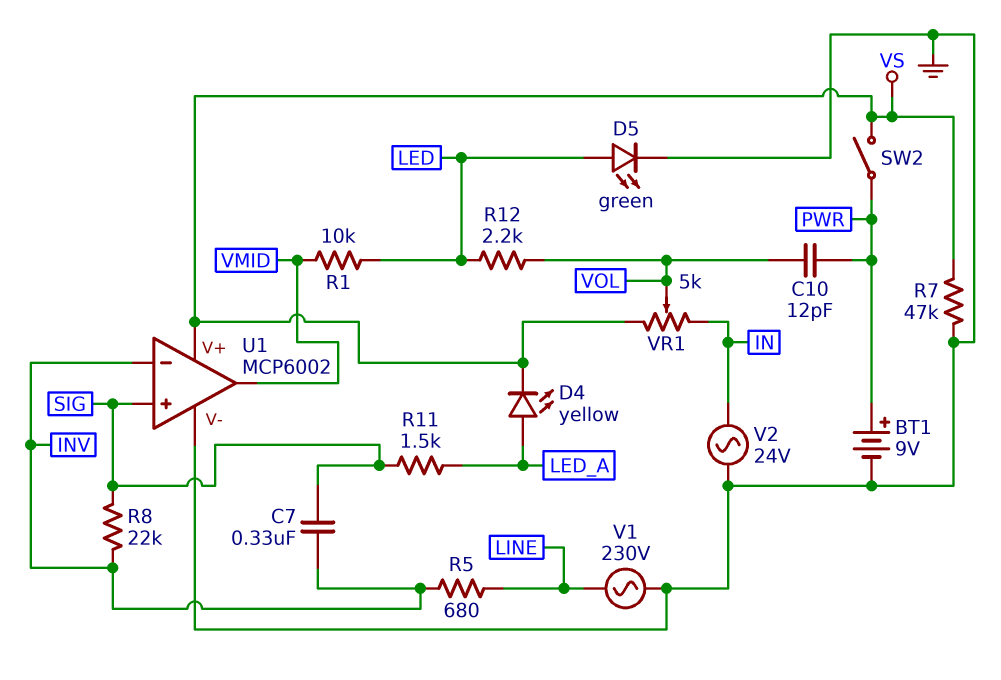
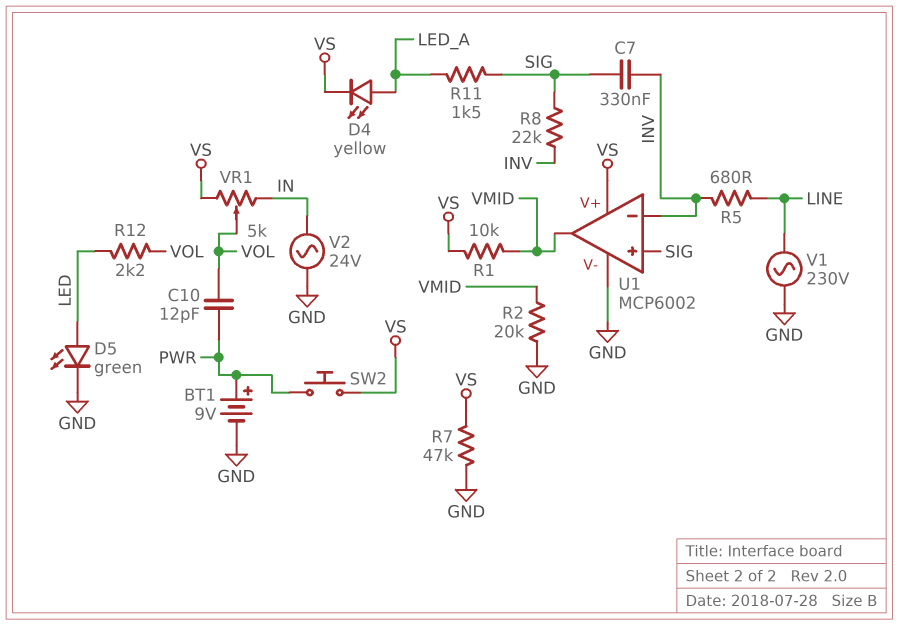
R1: 10k (LED, VMID) -> 10k (VMID, VS)
R2: none -> 20k (GND, VMID)
SW2: switch (PWR, VS) -> button (PWR, VS)

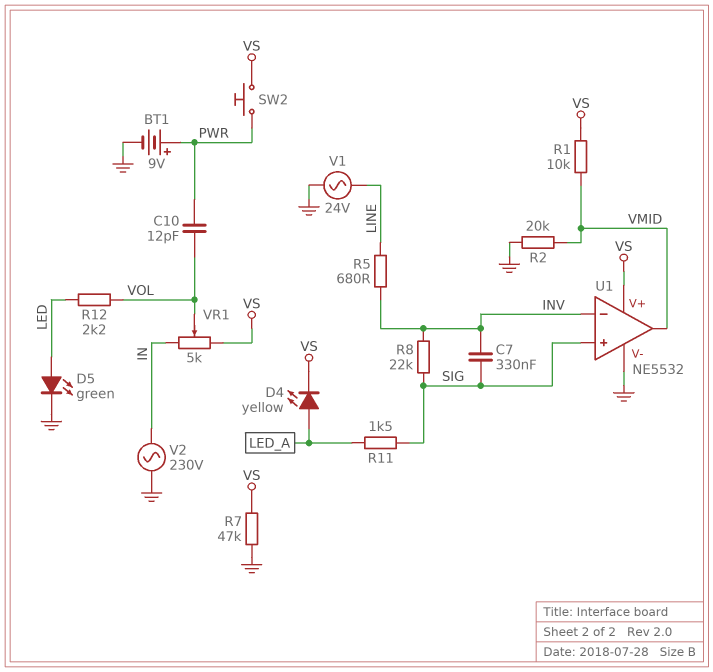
U1: MCP6002 -> NE5532
V1: AC 230V (GND, LINE) -> AC 24V (GND, LINE)
V2: AC 24V (GND, IN) -> AC 230V (GND, IN)

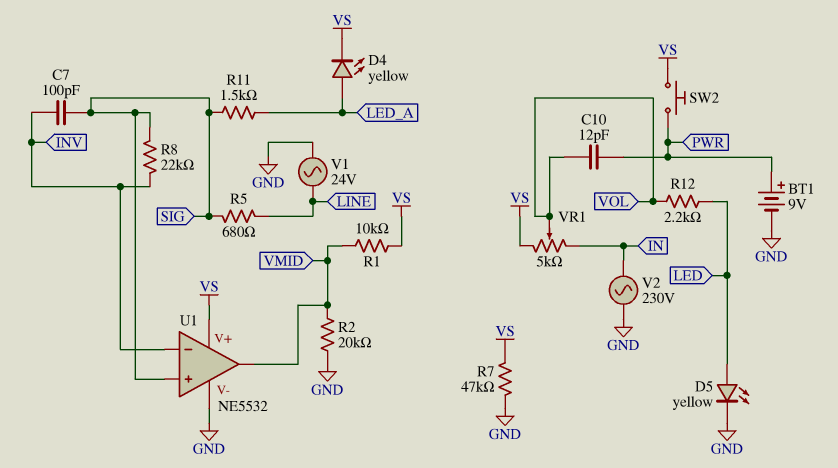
C7: 330nF (INV, SIG) -> 100pF (INV, SIG)
D5: LED green (A LED, K GND) -> LED yellow (A LED, K GND)
R5: 680 (INV, LINE) -> 680 (LINE, SIG)

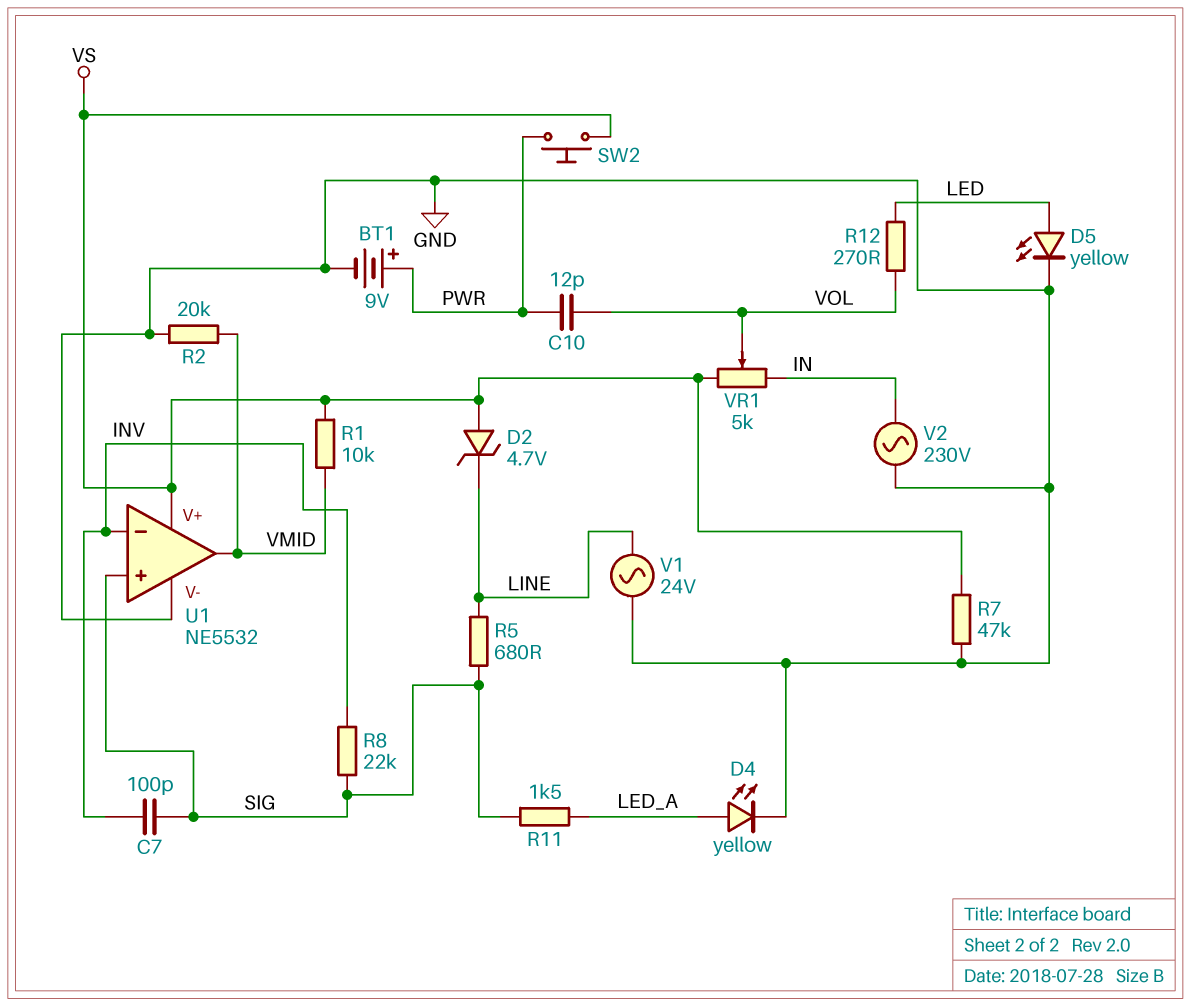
D2: none -> zener 4.7V (A VS, K LINE)
D4: LED yellow (A LED_A, K VS) -> LED yellow (A LED_A, K GND)
R12: 2.2k (LED, VOL) -> 270 (LED, VOL)

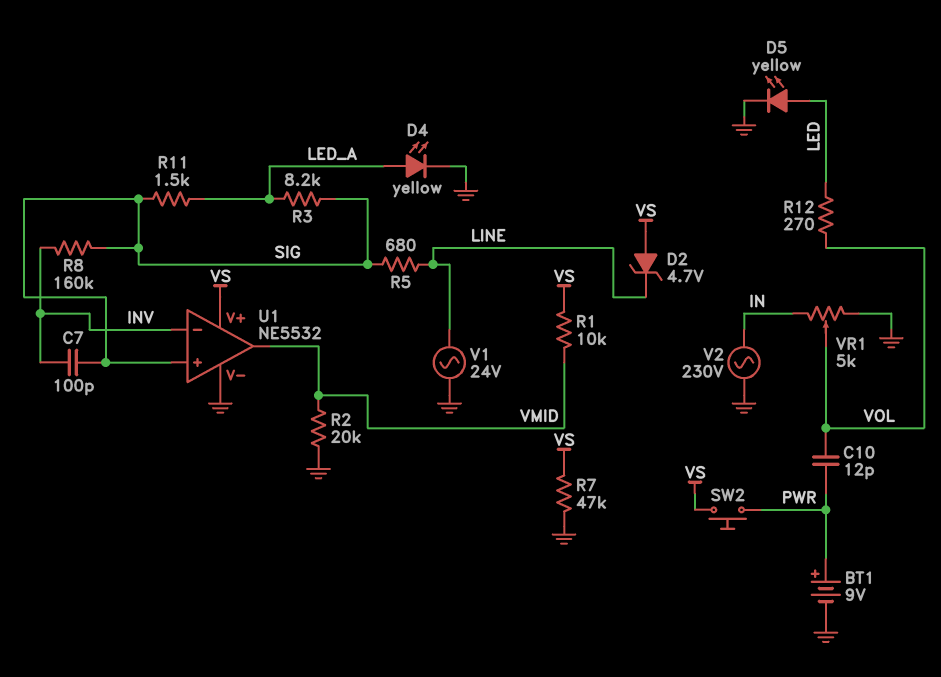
R3: none -> 8.2k (LED_A, SIG)
R8: 22k (INV, SIG) -> 160k (INV, SIG)
VR1: 5k (IN, VS, wiper VOL) -> 5k (GND, IN, wiper VOL)

